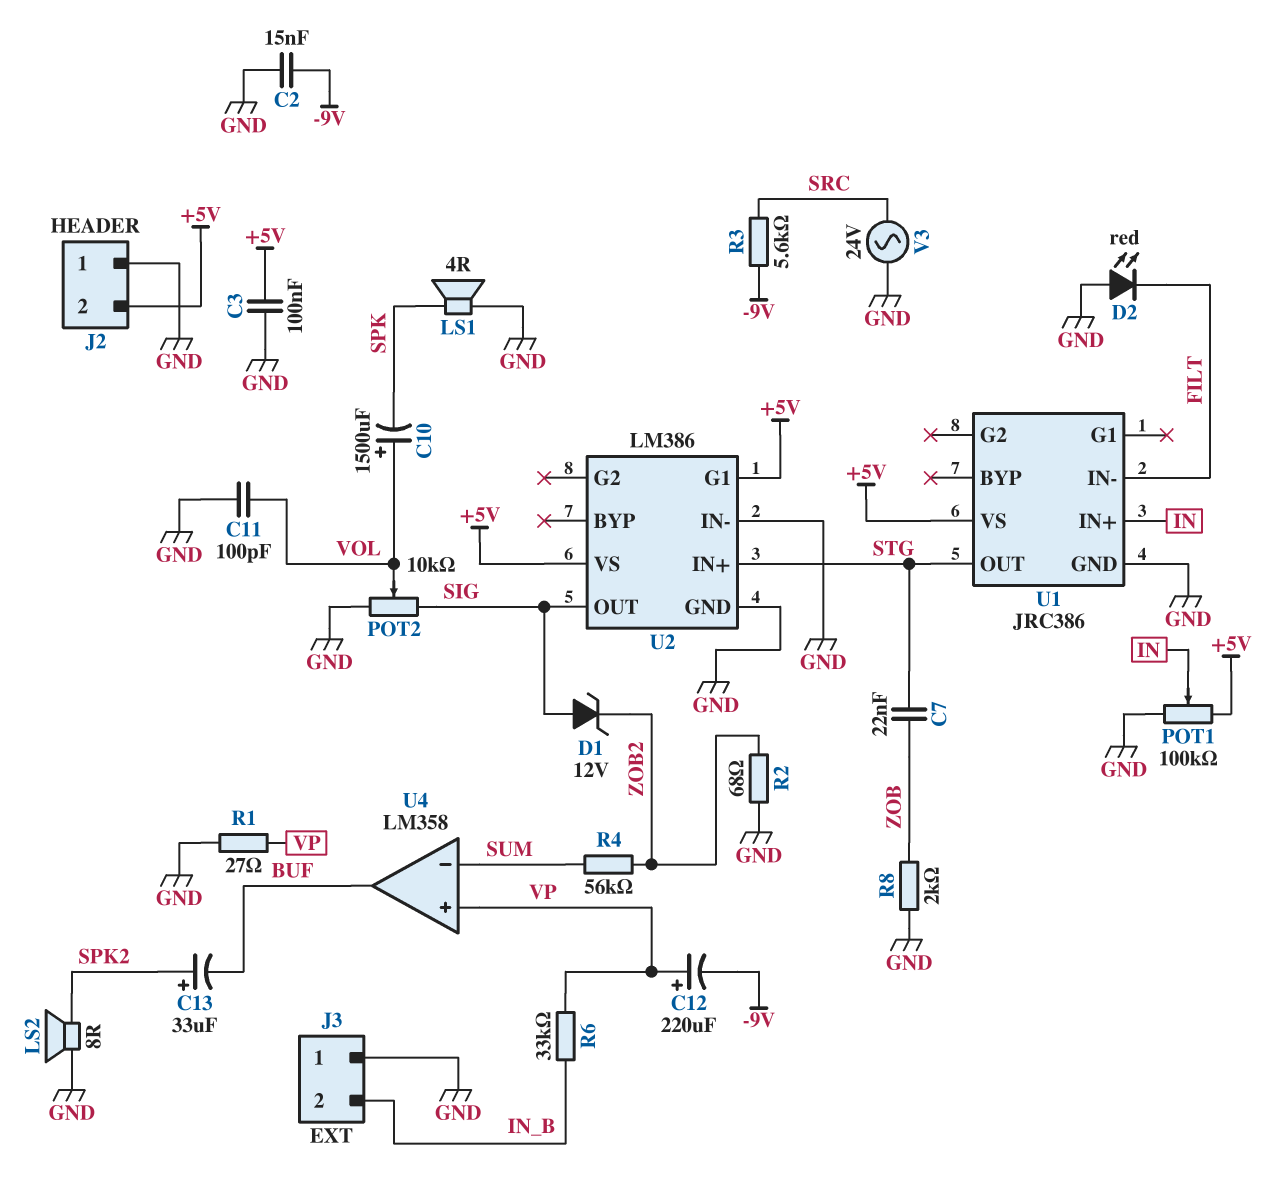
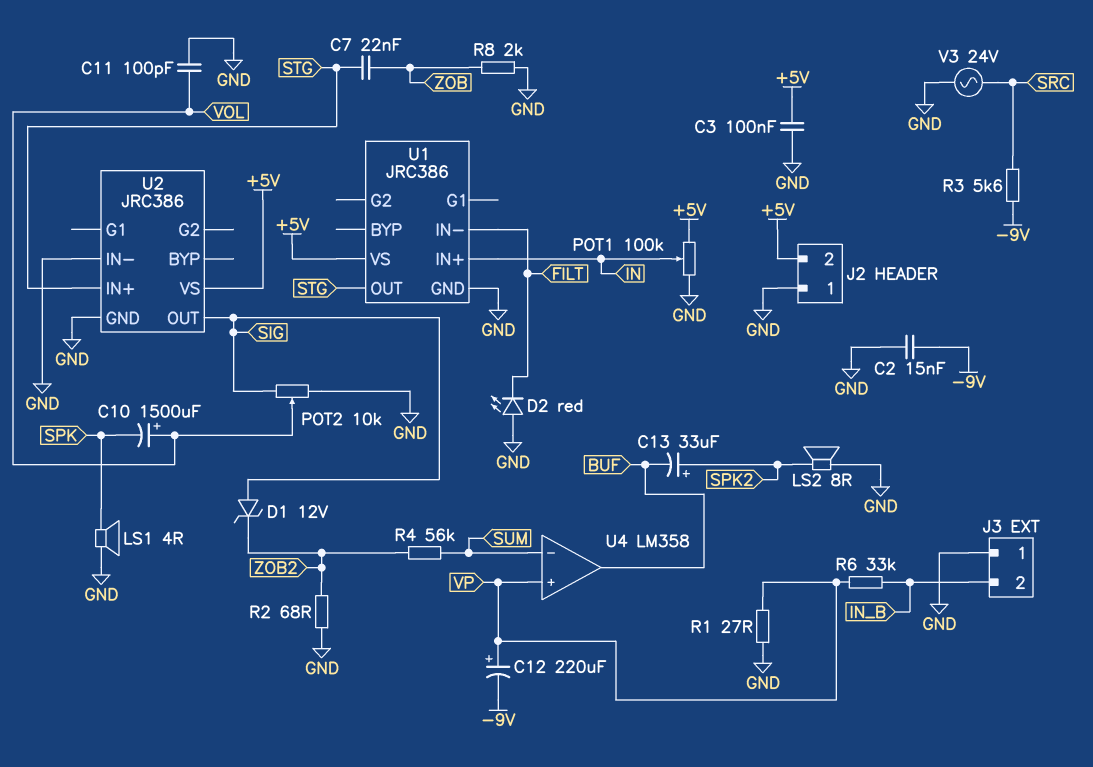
U2: LM386 -> JRC386
U2 pin G1: +5V -> none

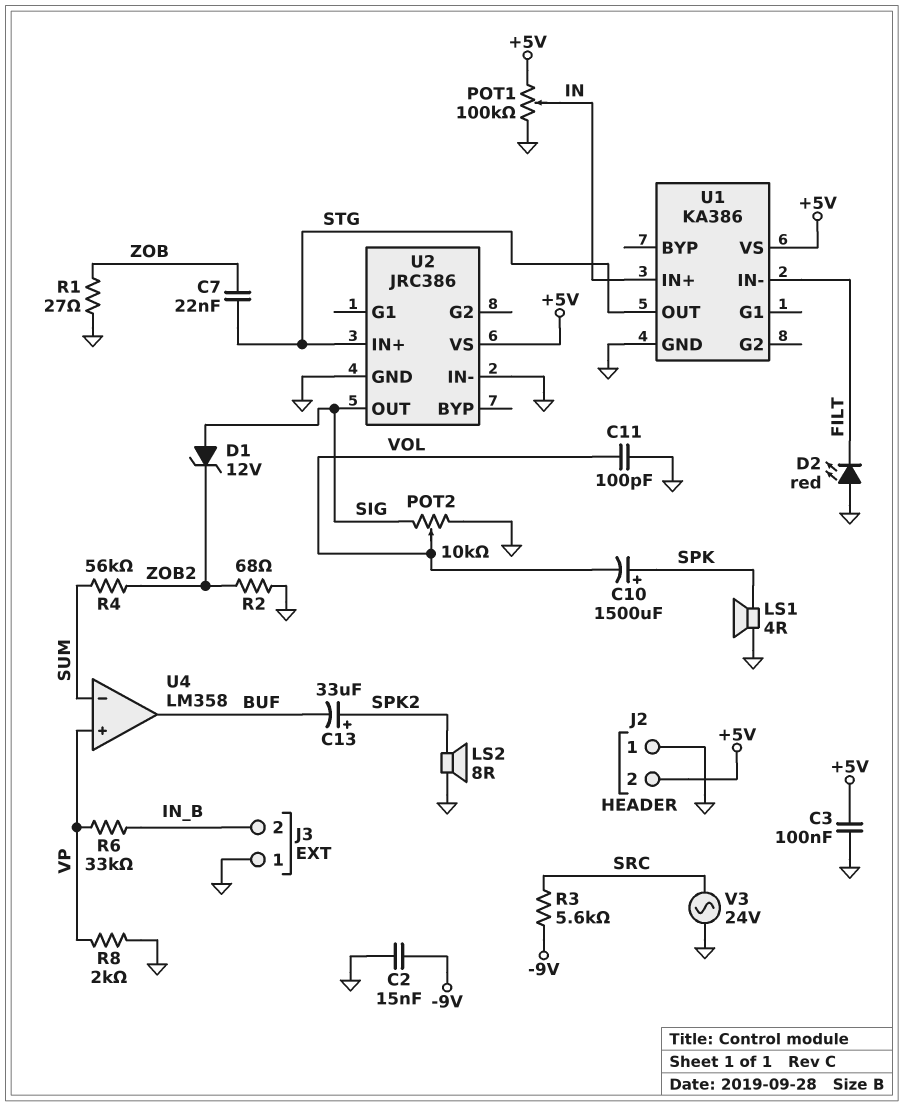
C10: 1500uF (plus VOL, minus SPK) -> 1500uF (plus SPK, minus VOL)
C12: 220uF (plus VP, minus -9V) -> none
R1: 27 (GND, VP) -> 27 (GND, ZOB)
R8: 2k (GND, ZOB) -> 2k (GND, VP)
U1: JRC386 -> KA386

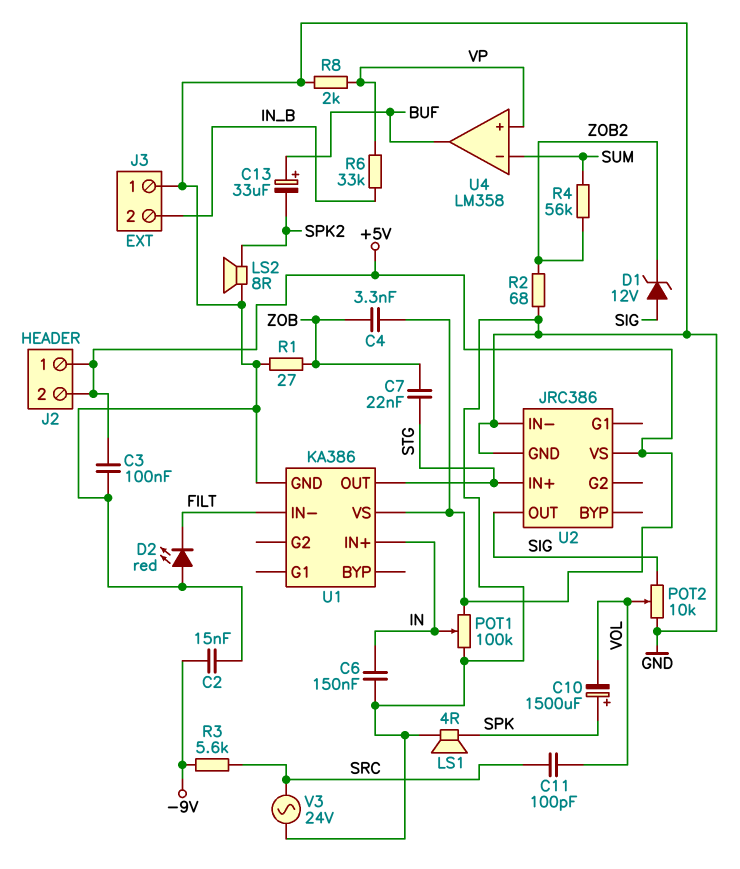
C4: none -> 3.3nF (+5V, ZOB)
C6: none -> 150nF (GND, IN)
C11: 100pF (GND, VOL) -> 100pF (SRC, VOL)
C13: 33uF (plus SPK2, minus BUF) -> 33uF (plus BUF, minus SPK2)
J2 pin 1: GND -> +5V

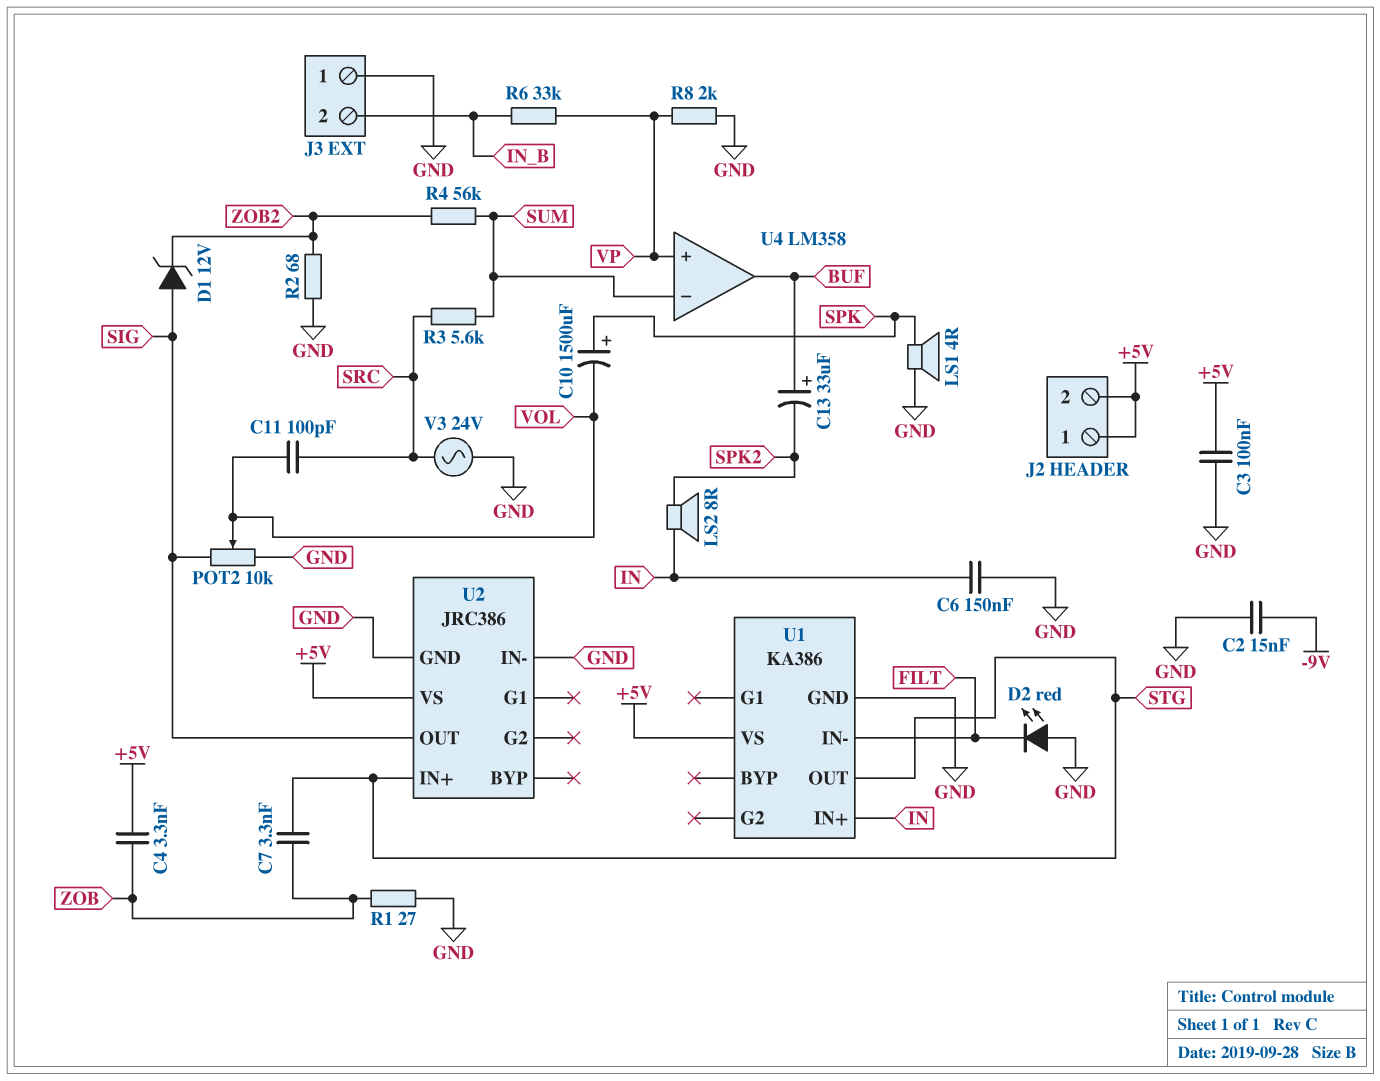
C7: 22nF (STG, ZOB) -> 3.3nF (STG, ZOB)
LS2: speaker 8R (GND, SPK2) -> speaker 8R (IN, SPK2)
POT1: 100k (+5V, GND, wiper IN) -> none
R3: 5.6k (-9V, SRC) -> 5.6k (SRC, SUM)

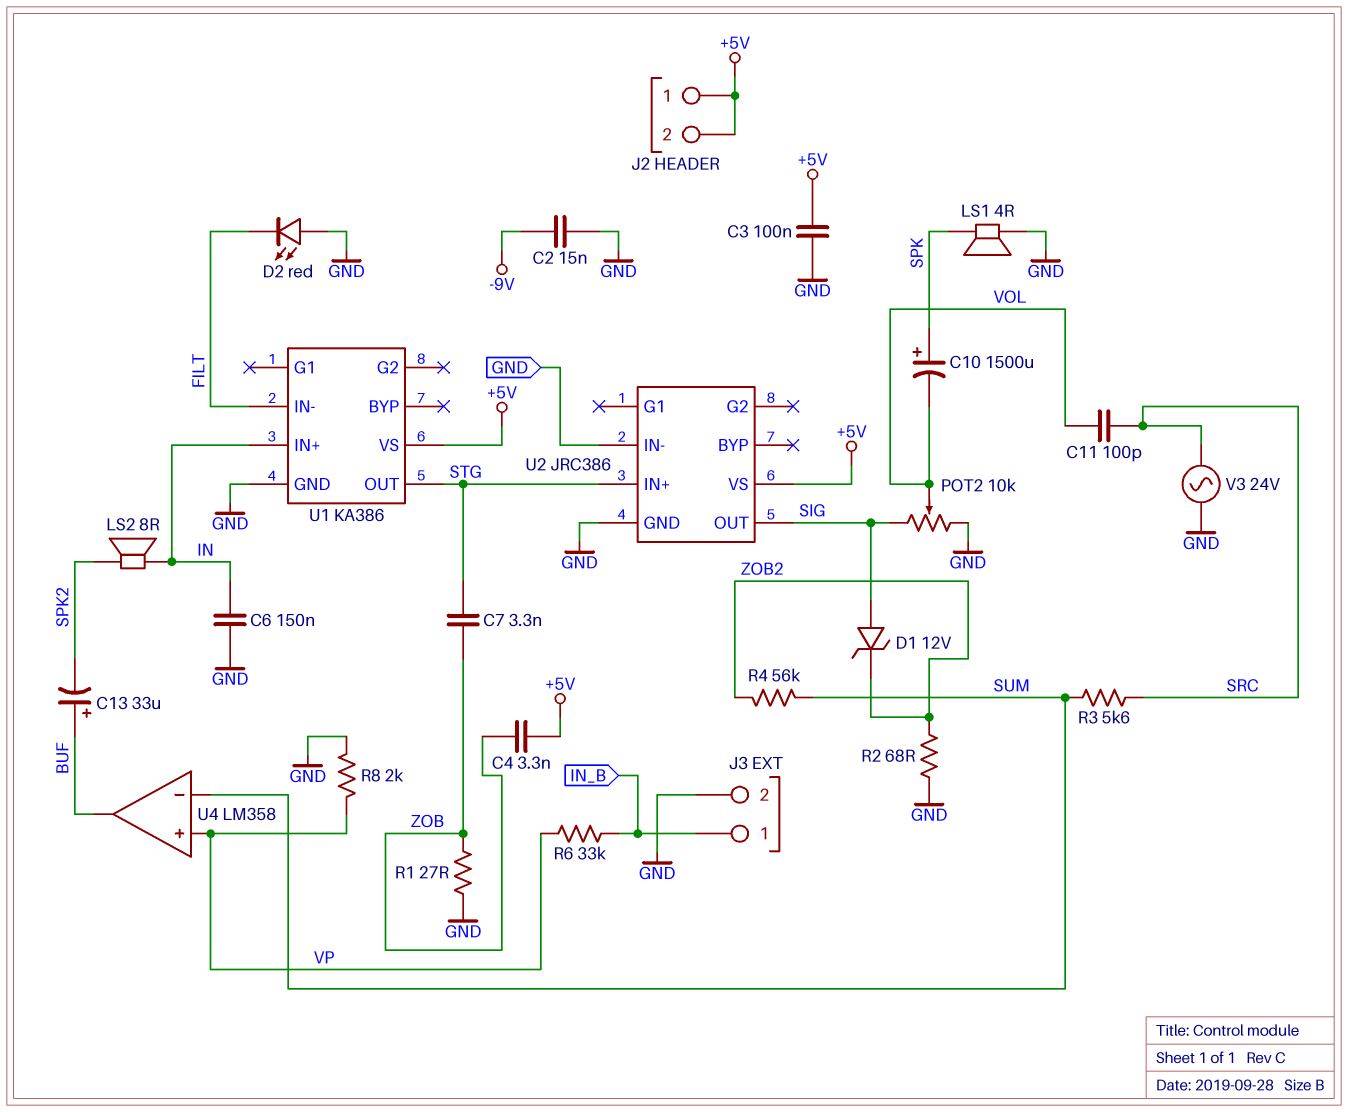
J3 pin 1: GND -> IN_B
J3 pin 2: IN_B -> GND

